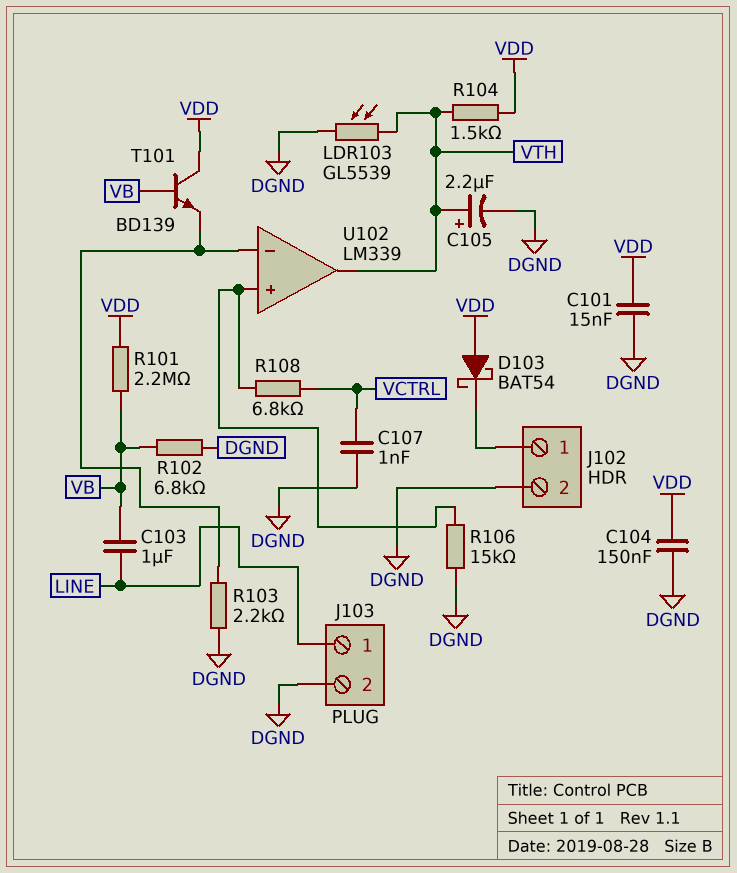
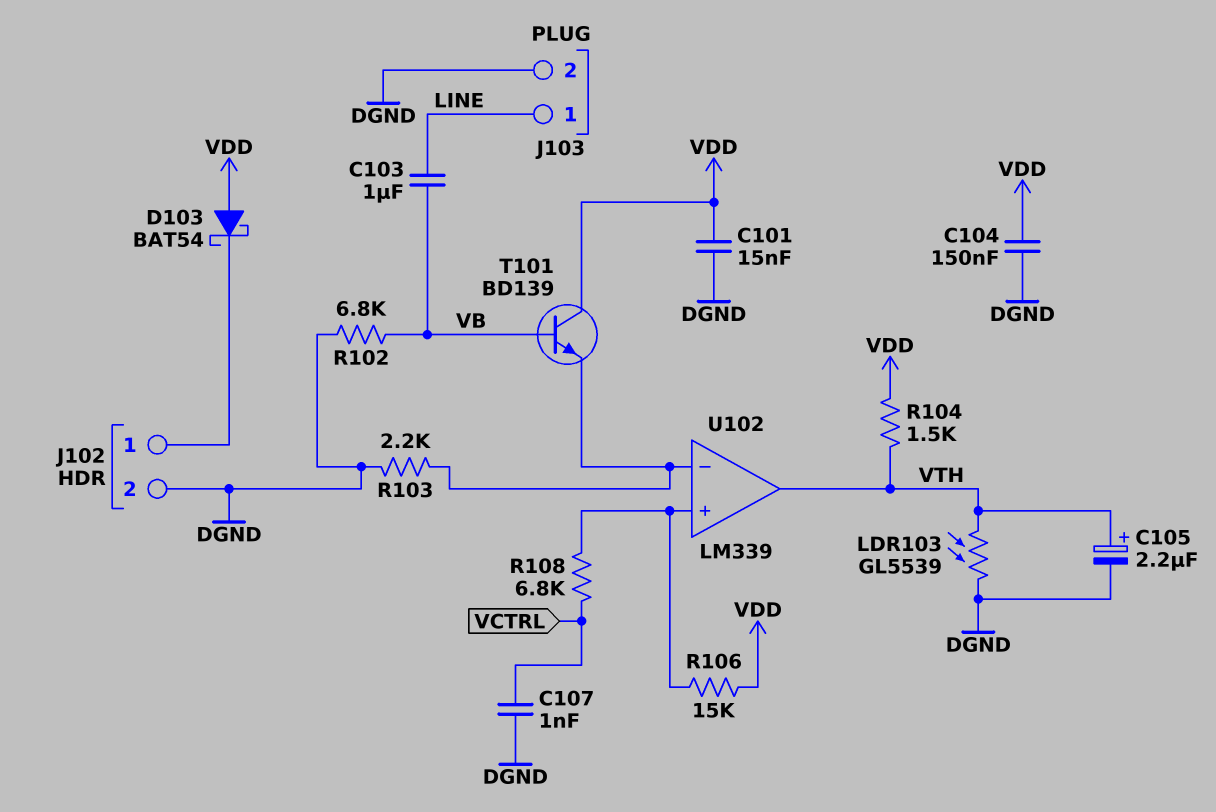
R101: 2.2M (VB, VDD) -> none
R106: 15k (DGND, U102/in+) -> 15k (U102/in+, VDD)

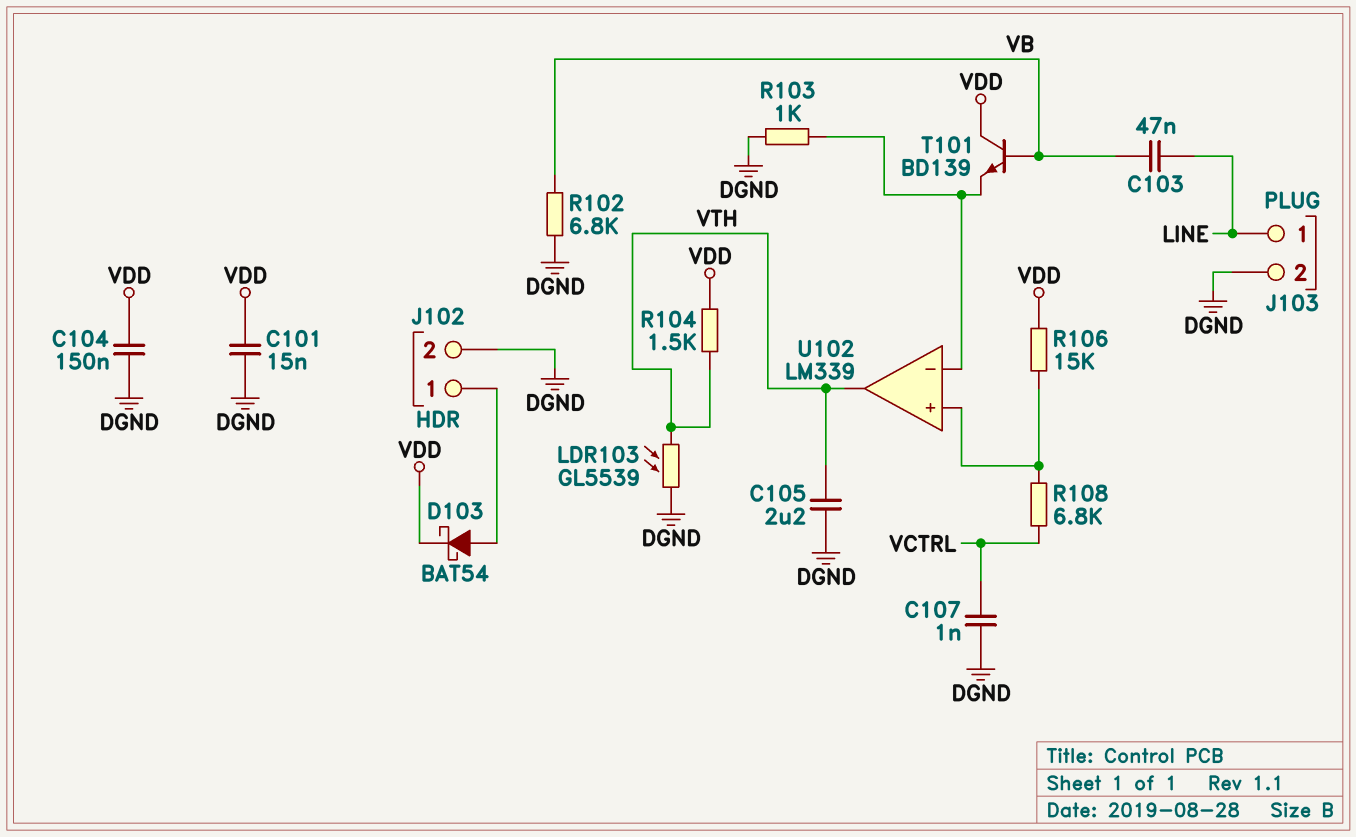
C103: 1uF (LINE, VB) -> 47nF (LINE, VB)
C105: 2.2uF (plus VTH, minus DGND) -> 2.2uF (DGND, VTH)
D103: schottky BAT54 (A VDD, K J102/1) -> schottky BAT54 (A J102/1, K VDD)
R103: 2.2k (DGND, U102/in-) -> 1k (DGND, U102/in-)

